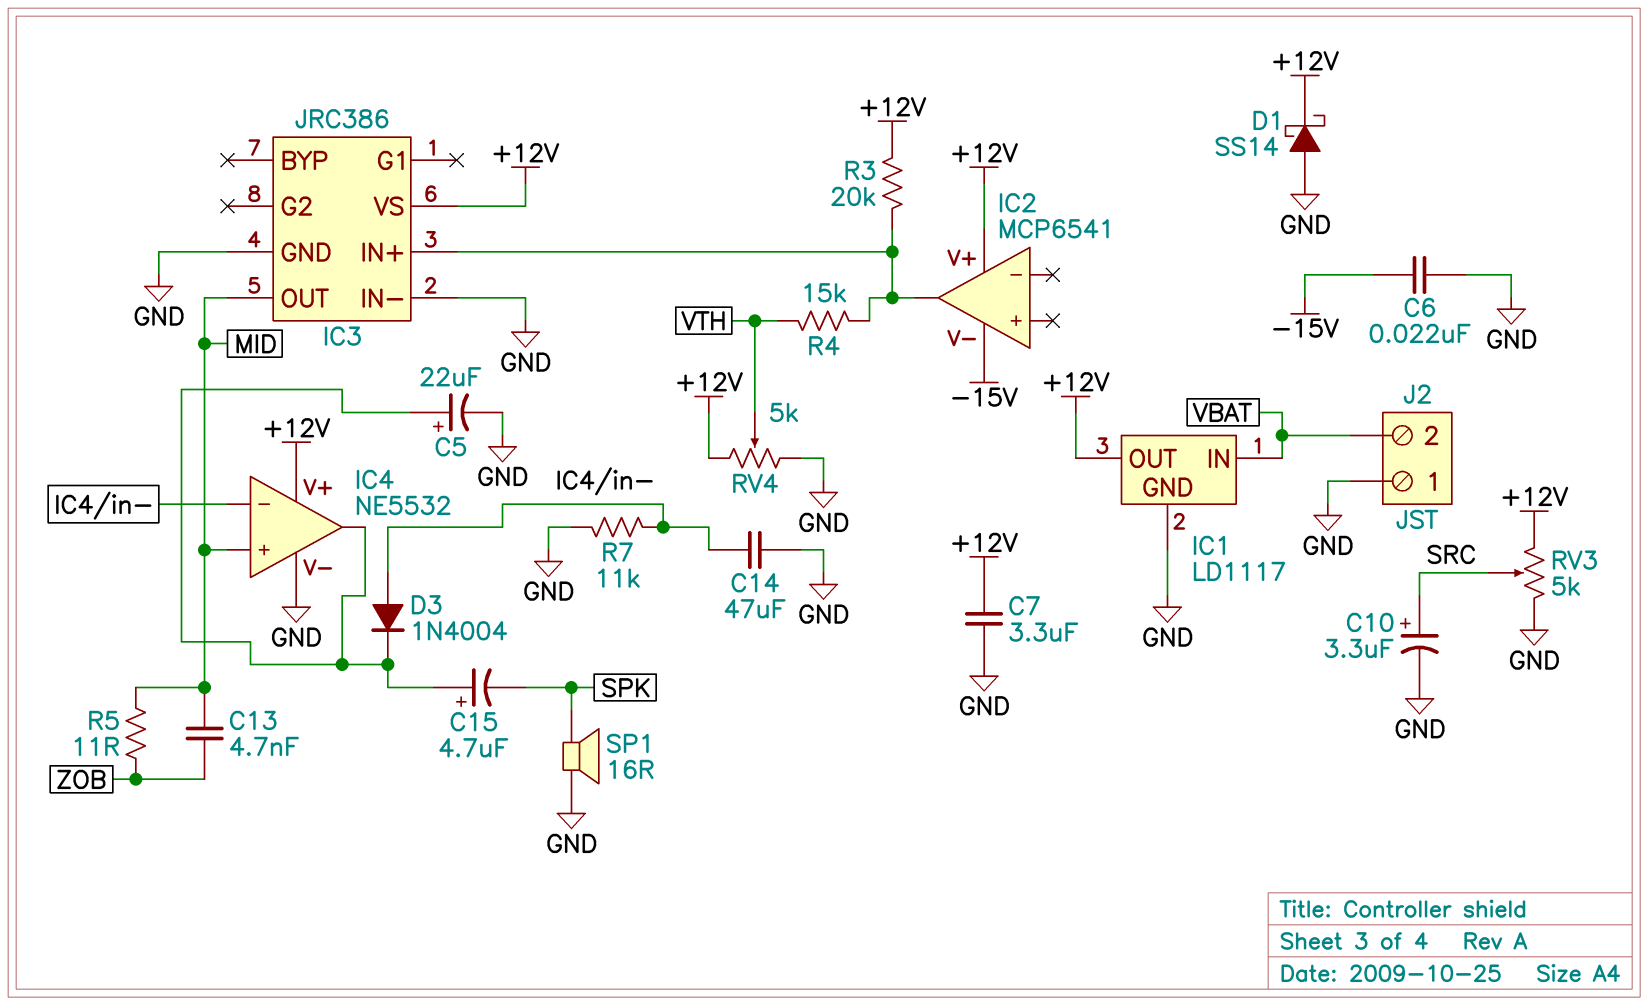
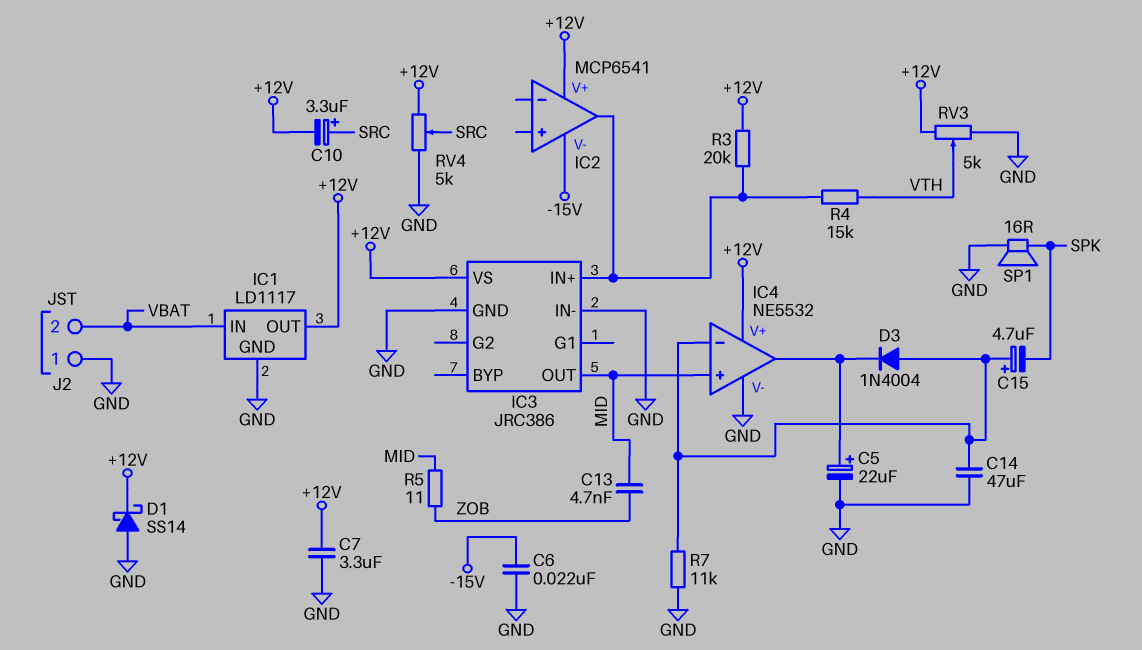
C10: 3.3uF (plus SRC, minus GND) -> 3.3uF (plus SRC, minus +12V)
C15: 4.7uF (plus IC4/out, minus SPK) -> 4.7uF (plus IC4/in-, minus SPK)
RV3: 5k (+12V, GND, wiper SRC) -> 5k (+12V, GND, wiper VTH)
RV4: 5k (+12V, GND, wiper VTH) -> 5k (+12V, GND, wiper SRC)

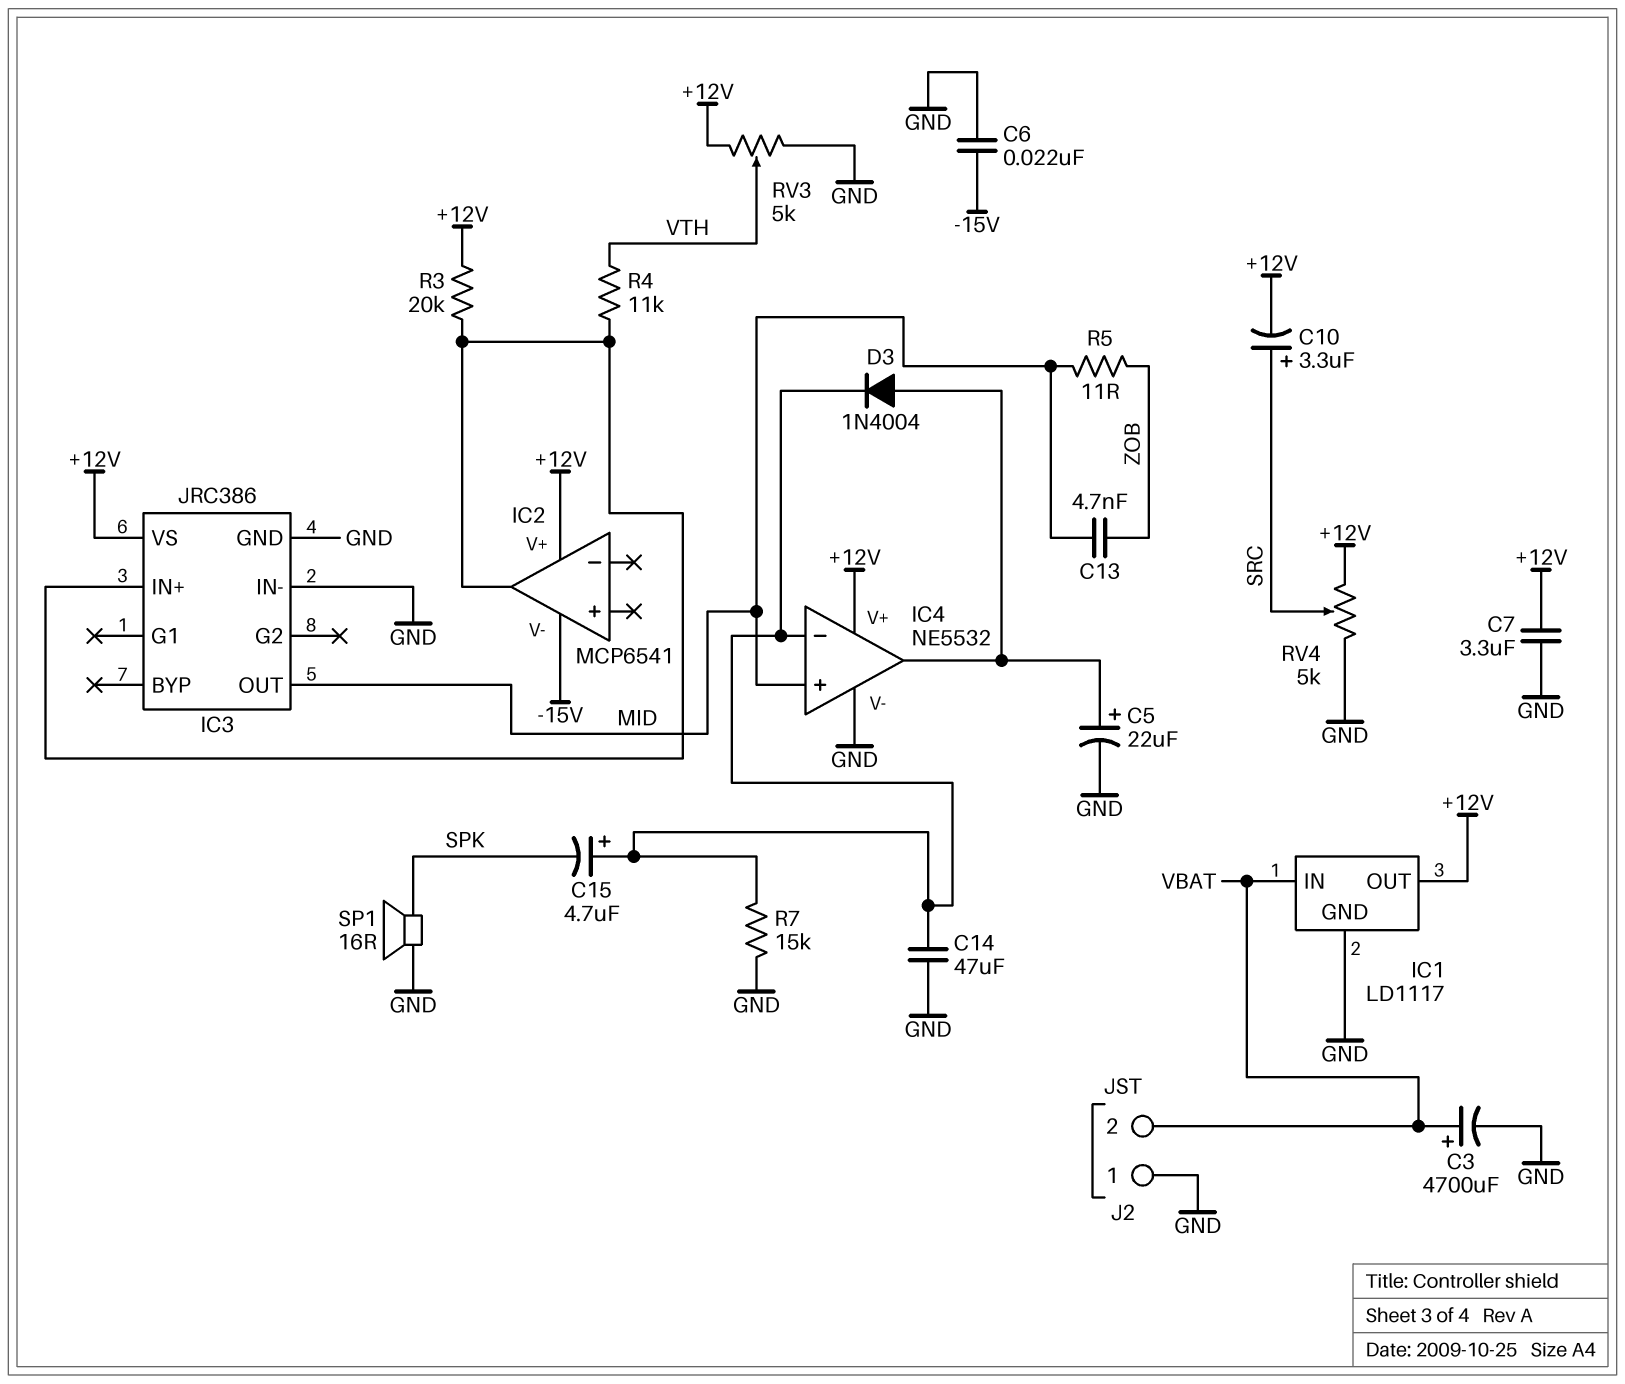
C3: none -> 4700uF (plus VBAT, minus GND)
D1: schottky SS14 (A GND, K +12V) -> none
D3: diode 1N4004 (A IC4/in-, K IC4/out) -> diode 1N4004 (A IC4/out, K IC4/in-)
R4: 15k (IC2/out, VTH) -> 11k (IC2/out, VTH)
R7: 11k (GND, IC4/in-) -> 15k (GND, IC4/in-)

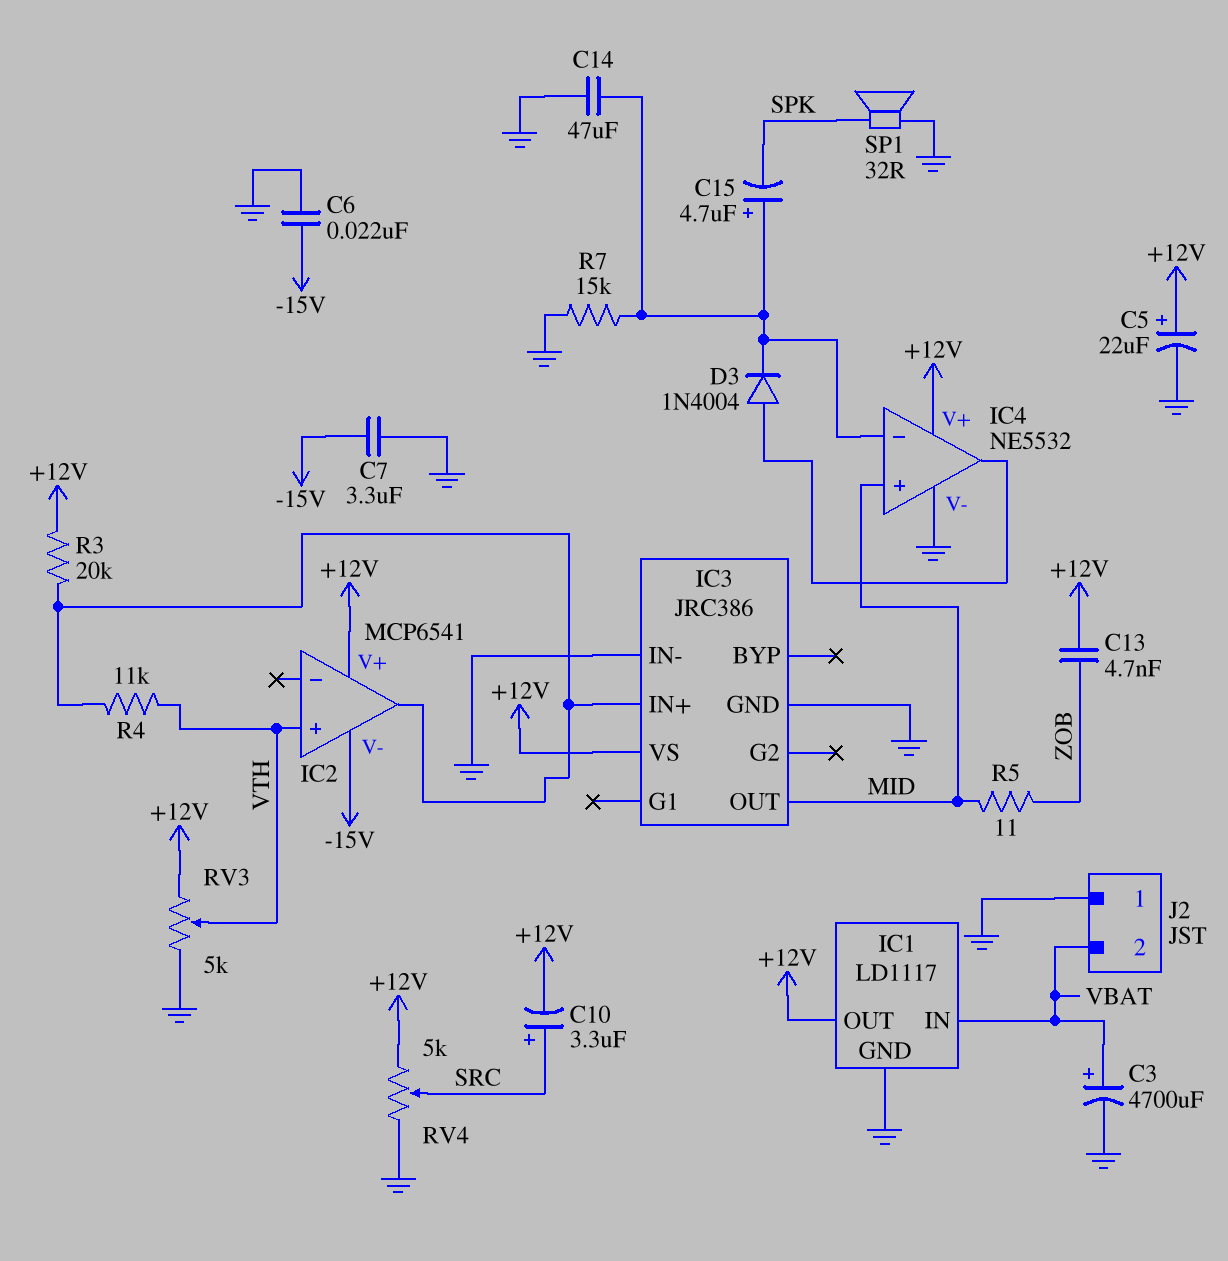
C5: 22uF (plus IC4/out, minus GND) -> 22uF (plus +12V, minus GND)
C7: 3.3uF (+12V, GND) -> 3.3uF (-15V, GND)
C13: 4.7nF (MID, ZOB) -> 4.7nF (+12V, ZOB)
IC2 pin in+: none -> VTH
SP1: speaker 16R (GND, SPK) -> speaker 32R (GND, SPK)

